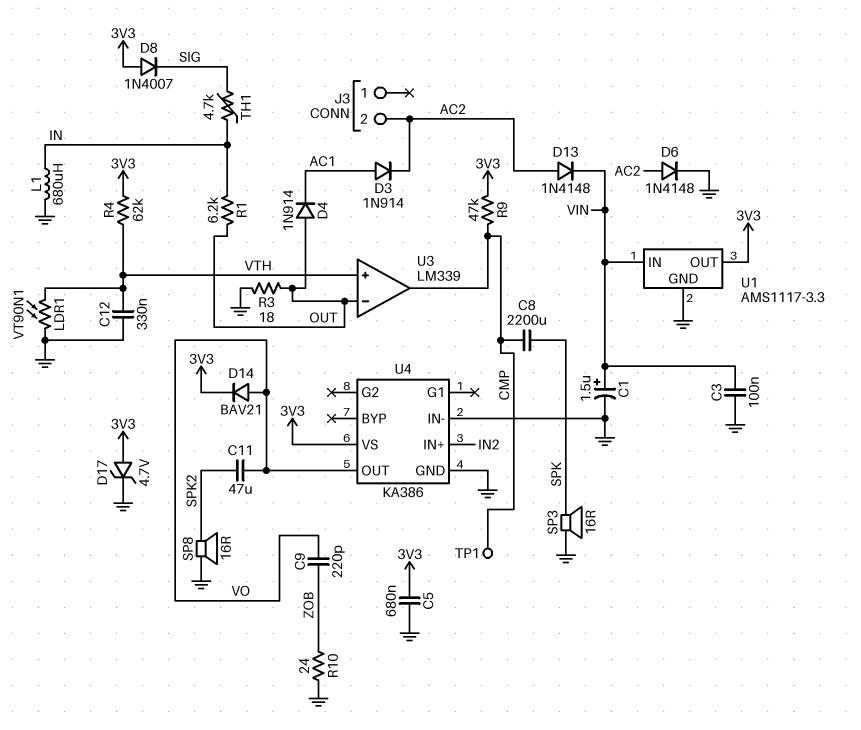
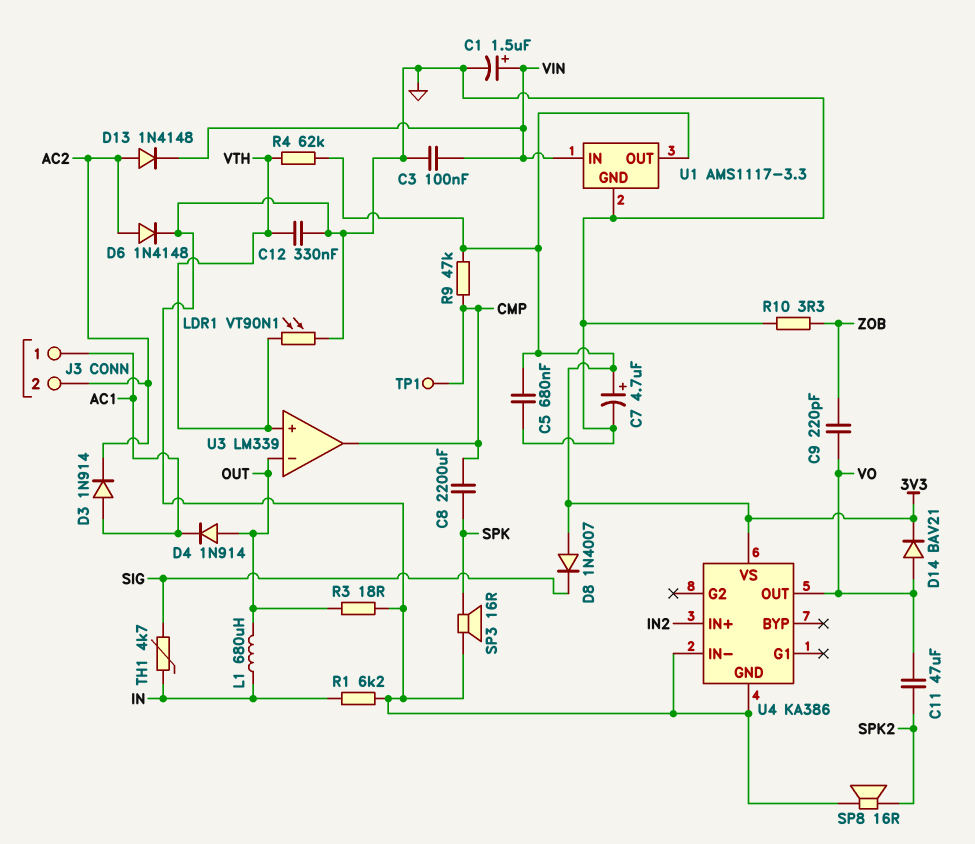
C7: none -> 4.7uF (plus 3V3, minus GND)
D17: zener 4.7V (A 3V3, K GND) -> none
J3 pin 1: none -> AC1
L1: 680uH (GND, IN) -> 680uH (IN, OUT)
R1: 6.2k (IN, OUT) -> 6.2k (GND, IN)
R10: 24 (GND, ZOB) -> 3.3 (GND, ZOB)

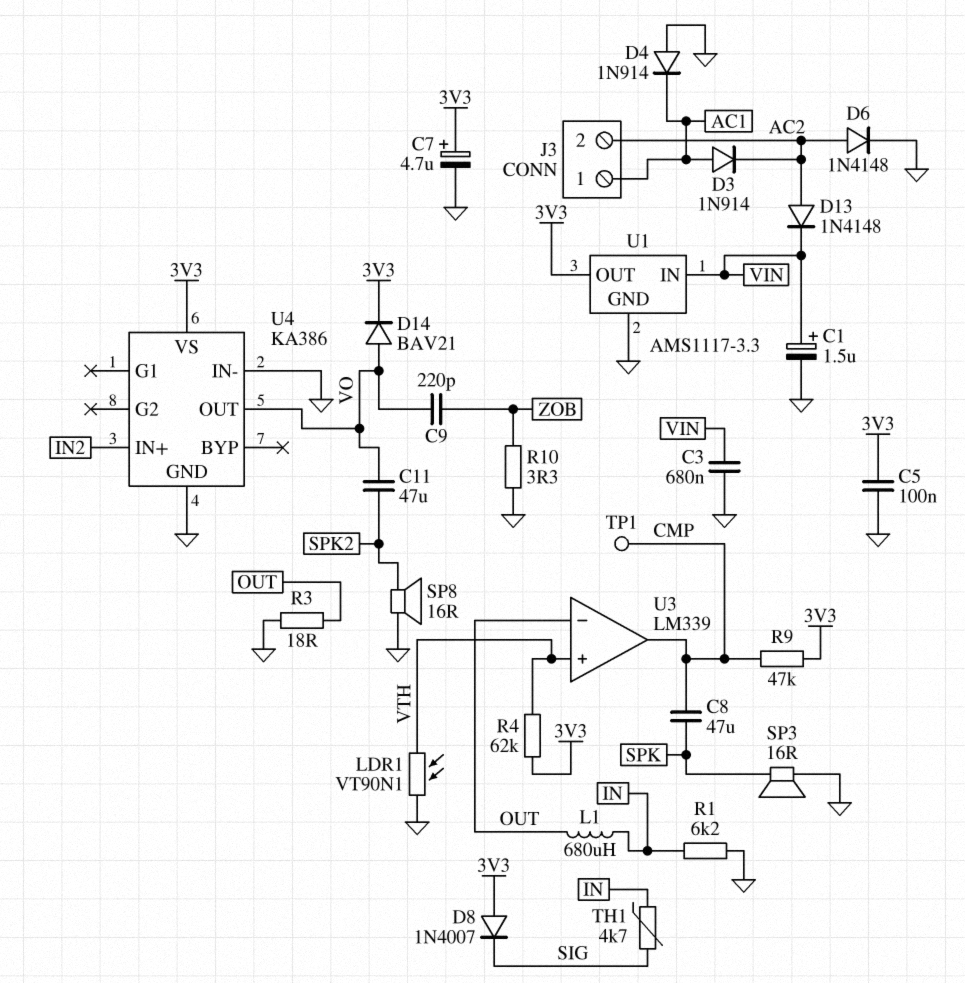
C3: 100nF (GND, VIN) -> 680nF (GND, VIN)
C5: 680nF (3V3, GND) -> 100nF (3V3, GND)
C8: 2200uF (CMP, SPK) -> 47uF (CMP, SPK)
C12: 330nF (GND, VTH) -> none
D4: diode 1N914 (A OUT, K AC1) -> diode 1N914 (A GND, K AC1)

